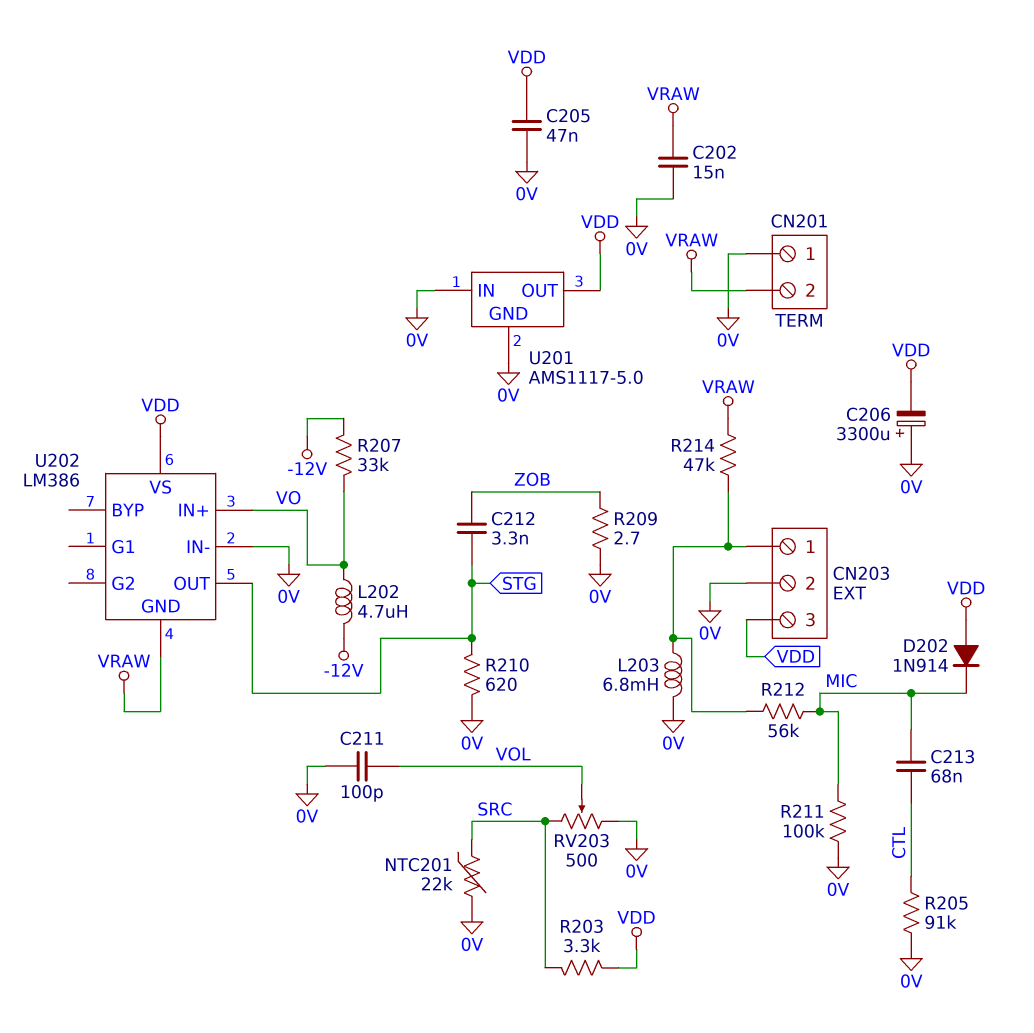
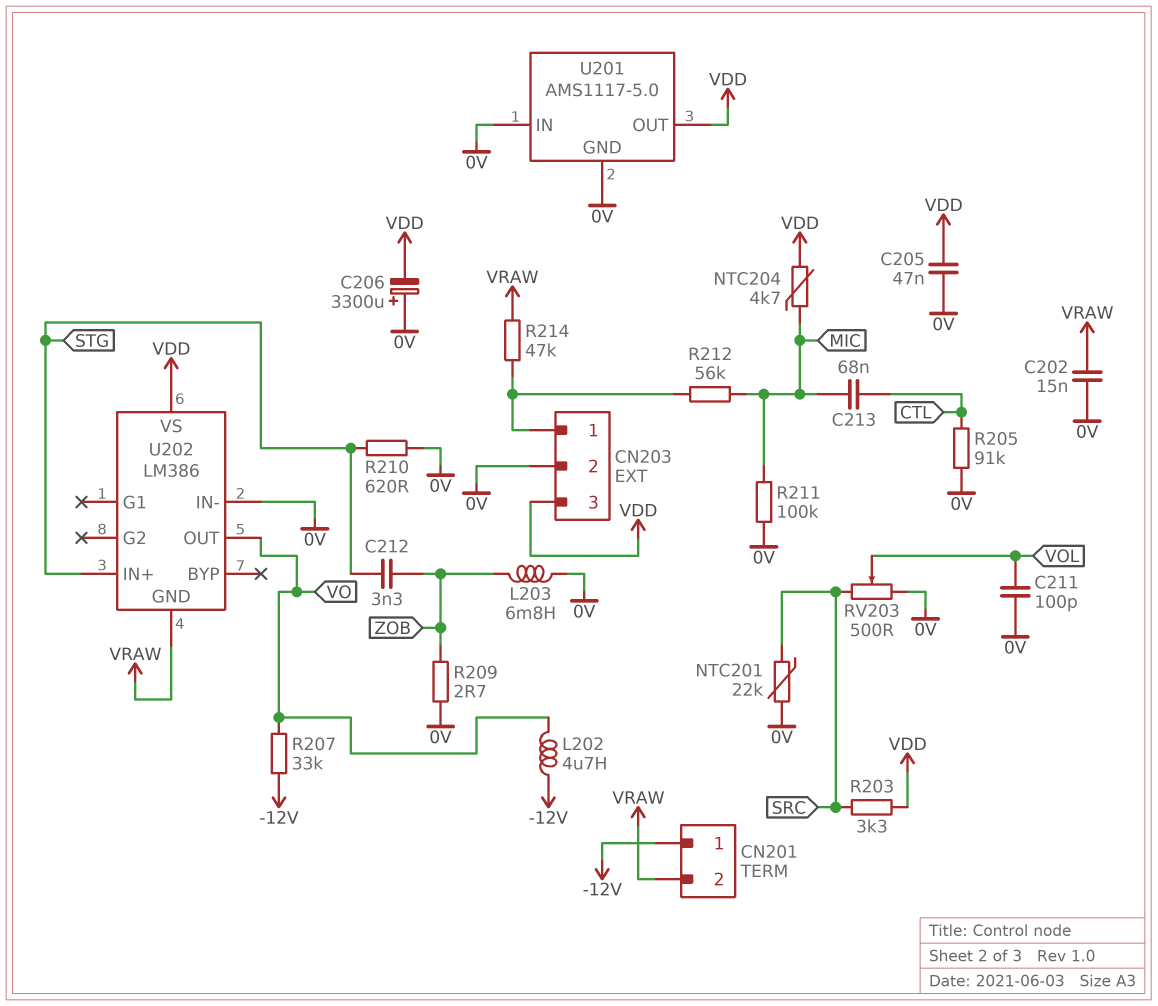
CN201 pin 1: 0V -> -12V
D202: diode 1N914 (A VDD, K MIC) -> none
L203: 6.8mH (0V, CN203/1) -> 6.8mH (0V, ZOB)
NTC204: none -> 4.7k (MIC, VDD)
U202 pin IN+: VO -> STG
U202 pin OUT: STG -> VO

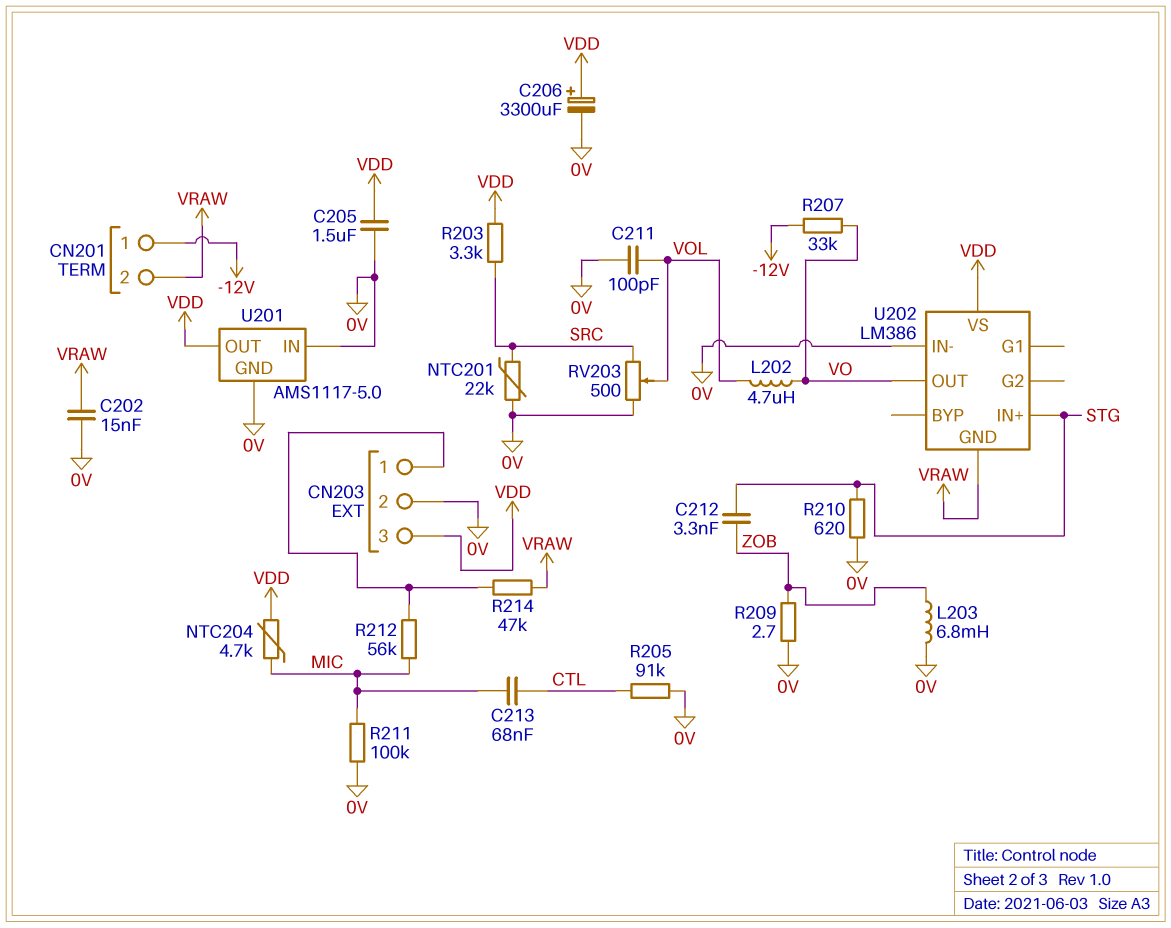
C205: 47nF (0V, VDD) -> 1.5uF (0V, VDD)
C206: 3300uF (plus 0V, minus VDD) -> 3300uF (plus VDD, minus 0V)
L202: 4.7uH (-12V, VO) -> 4.7uH (VO, VOL)

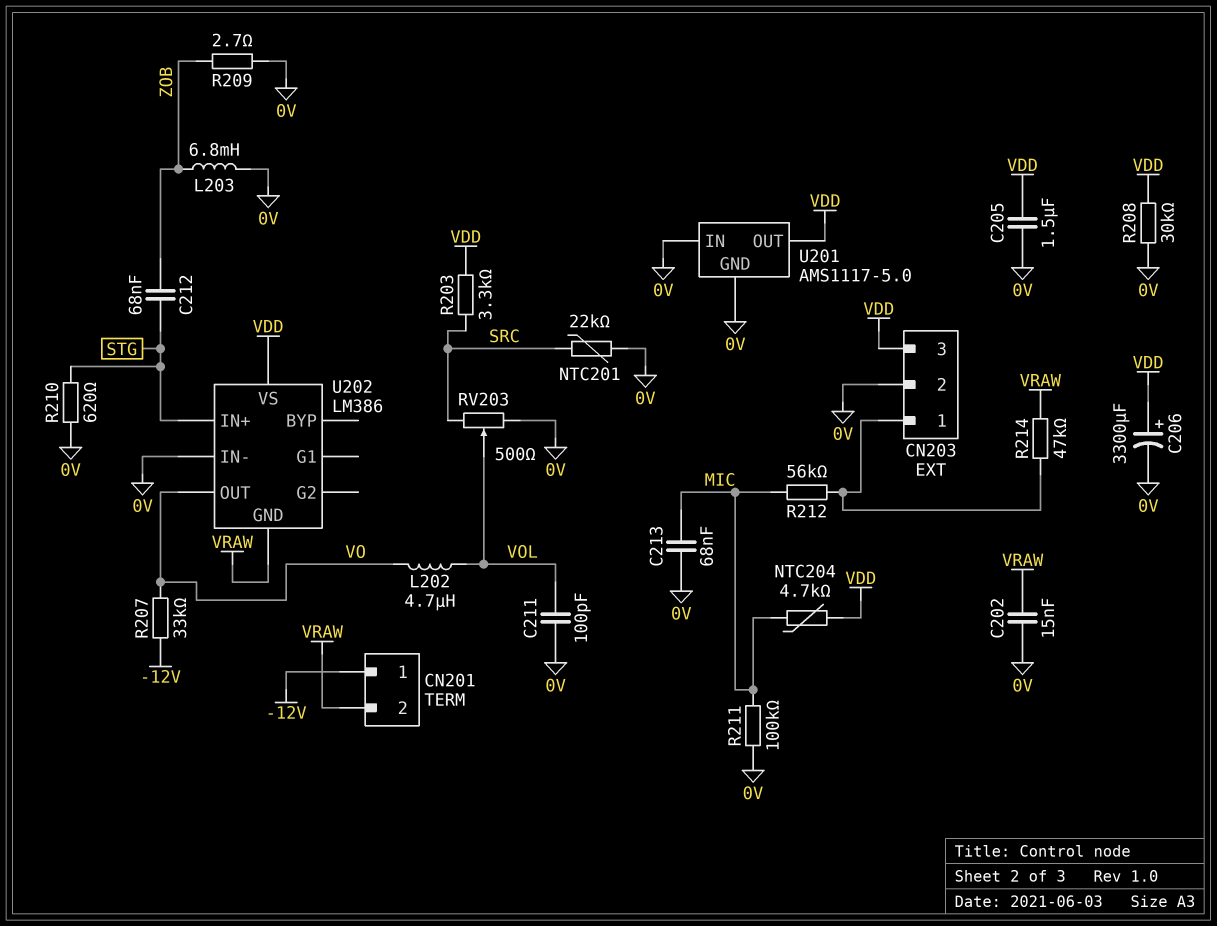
C212: 3.3nF (STG, ZOB) -> 68nF (STG, ZOB)
C213: 68nF (CTL, MIC) -> 68nF (0V, MIC)
R205: 91k (0V, CTL) -> none
R208: none -> 30k (0V, VDD)

